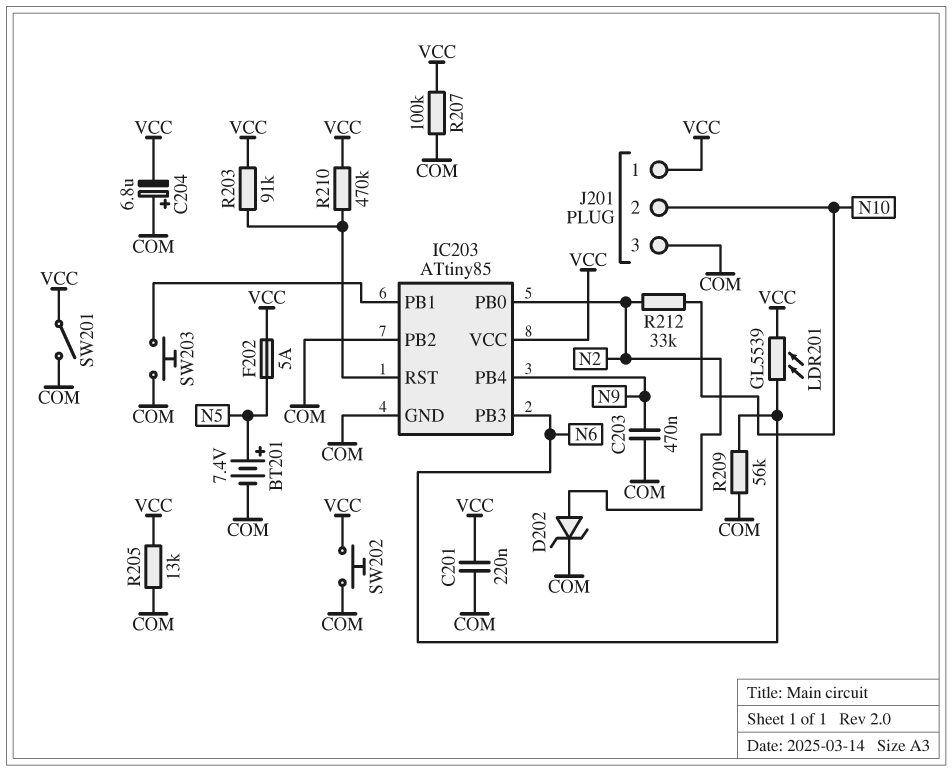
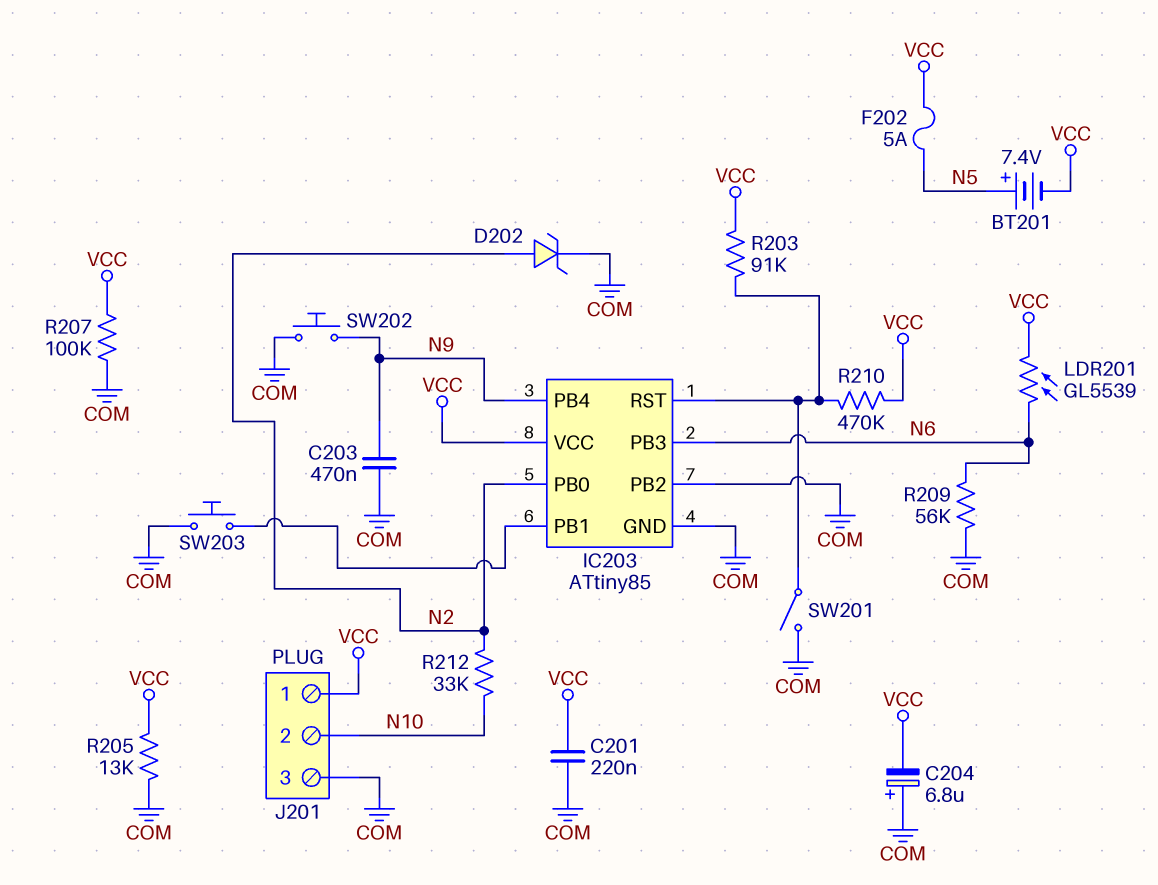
BT201: 7.4V (plus N5, minus COM) -> 7.4V (plus N5, minus VCC)
SW201: switch (COM, VCC) -> switch (COM, IC203/RST)
SW202: button (COM, VCC) -> button (COM, N9)

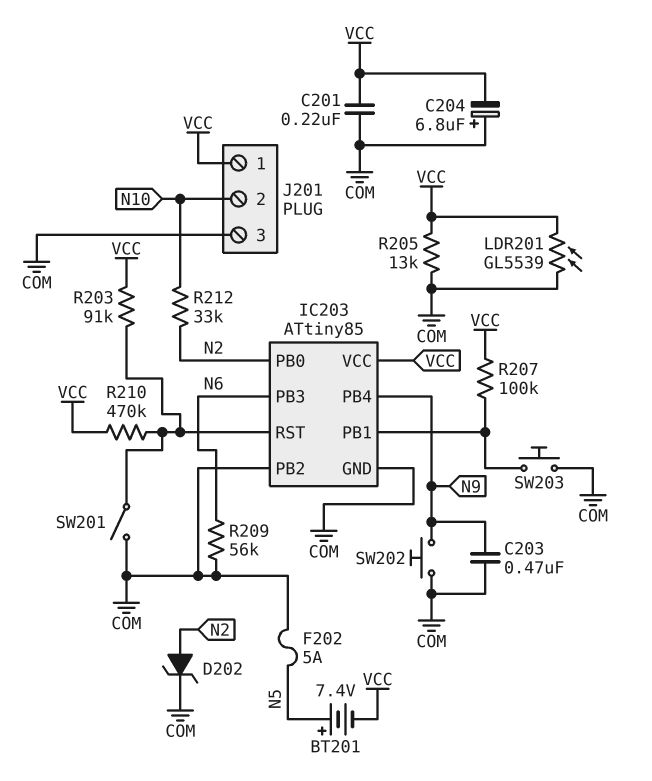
F202: 5A (N5, VCC) -> 5A (COM, N5)
LDR201: GL5539 (N6, VCC) -> GL5539 (COM, VCC)
R207: 100k (COM, VCC) -> 100k (IC203/PB1, VCC)

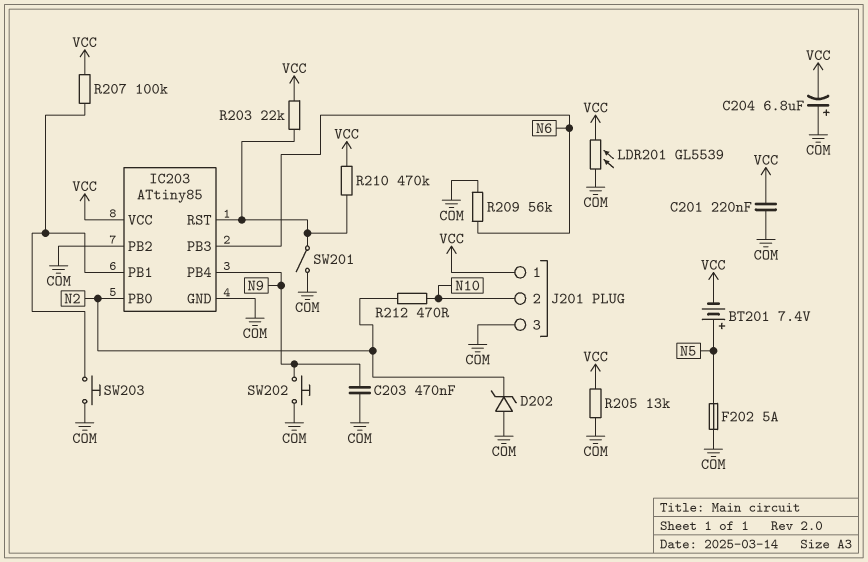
D202: zener (A N2, K COM) -> zener (A COM, K N2)
R203: 91k (IC203/RST, VCC) -> 22k (IC203/RST, VCC)
R212: 33k (N2, N10) -> 470 (N2, N10)

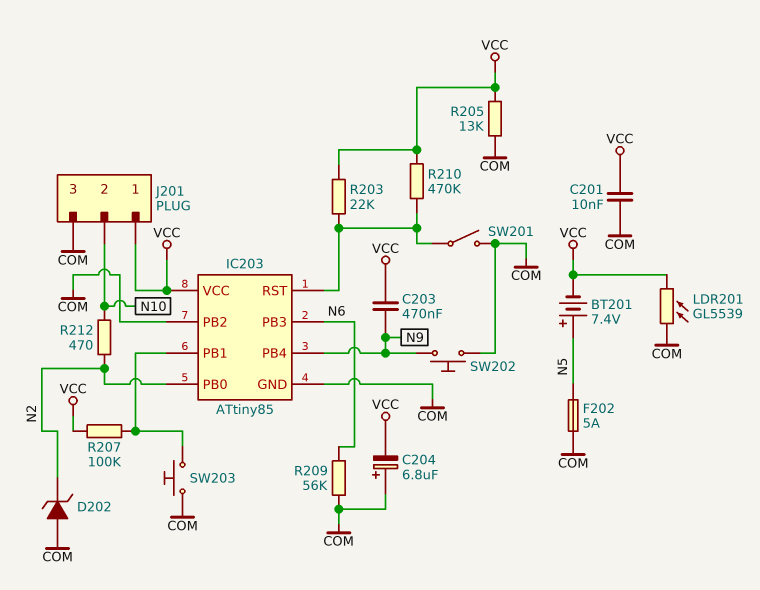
C201: 220nF (COM, VCC) -> 10nF (COM, VCC)
C203: 470nF (COM, N9) -> 470nF (N9, VCC)

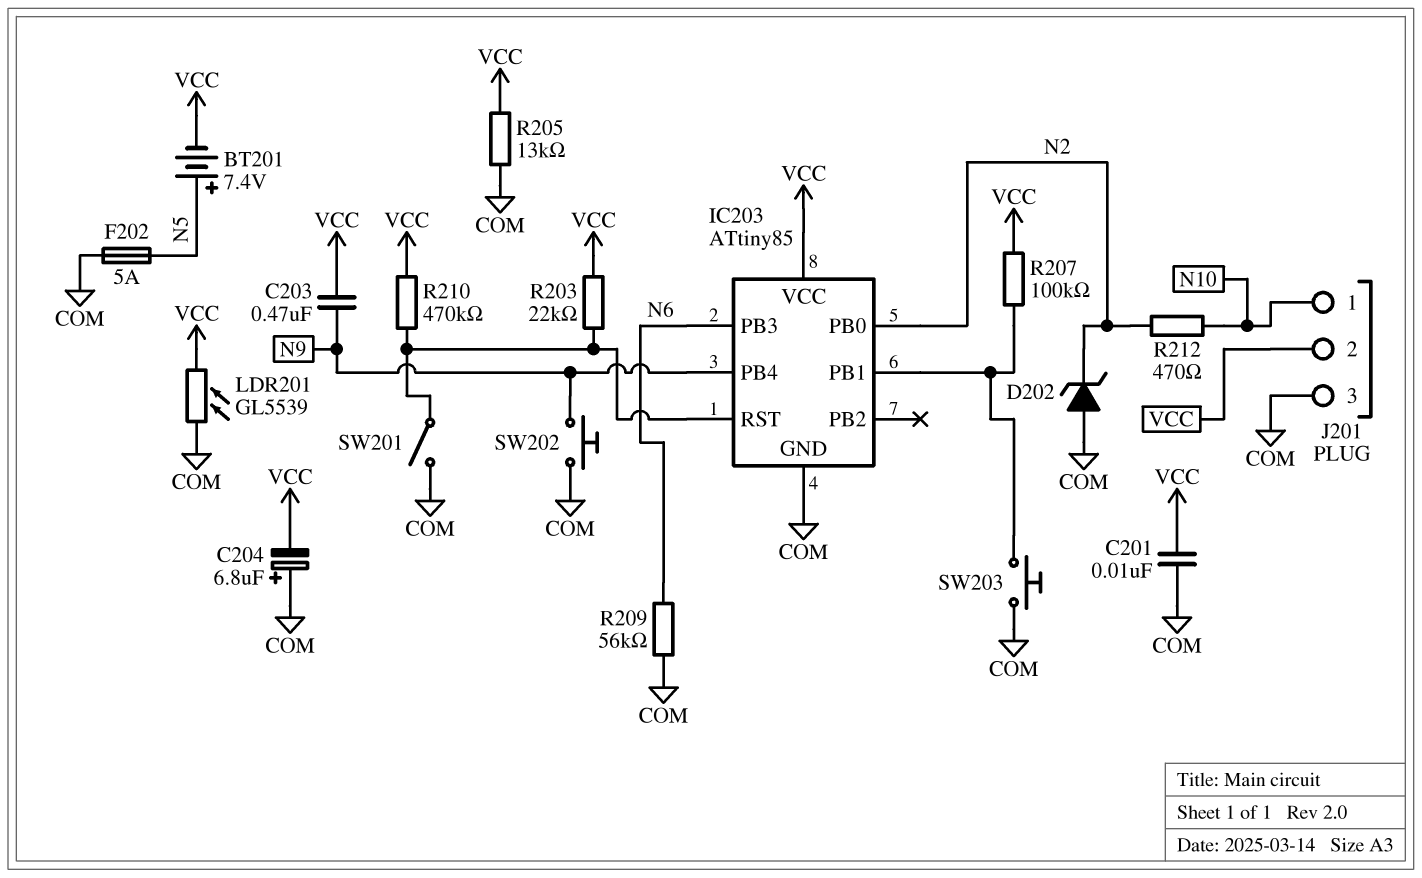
IC203 pin PB2: COM -> none
J201 pin 1: VCC -> N10
J201 pin 2: N10 -> VCC

